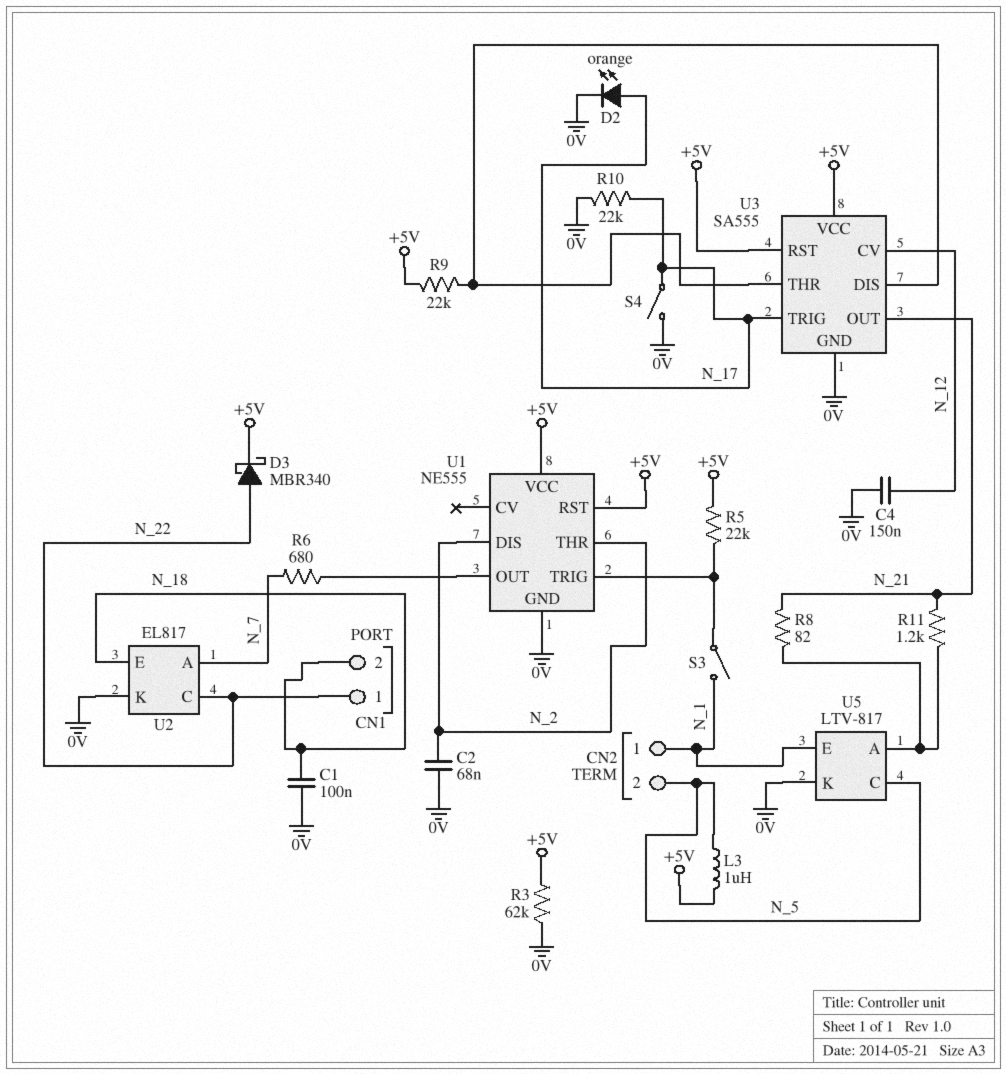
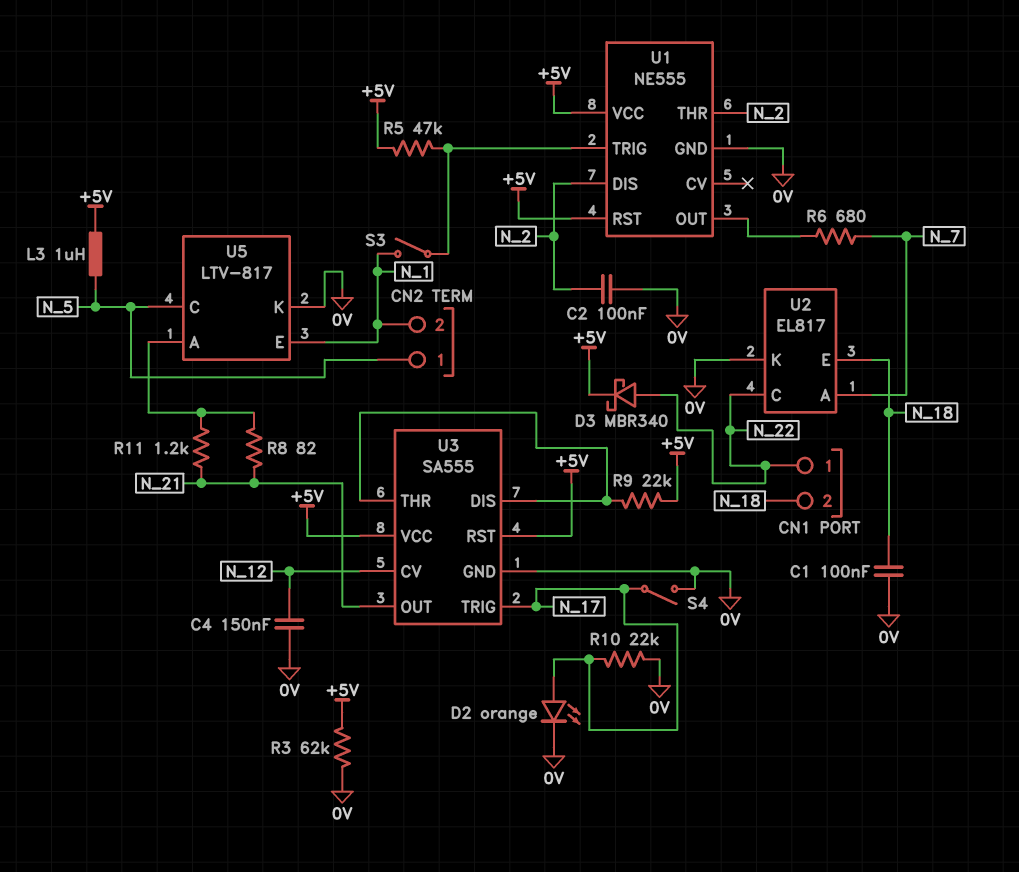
C2: 68nF (0V, N_2) -> 100nF (0V, N_2)
CN2 pin 1: N_1 -> N_5
CN2 pin 2: N_5 -> N_1
R5: 22k (+5V, U1/TRIG) -> 47k (+5V, U1/TRIG)

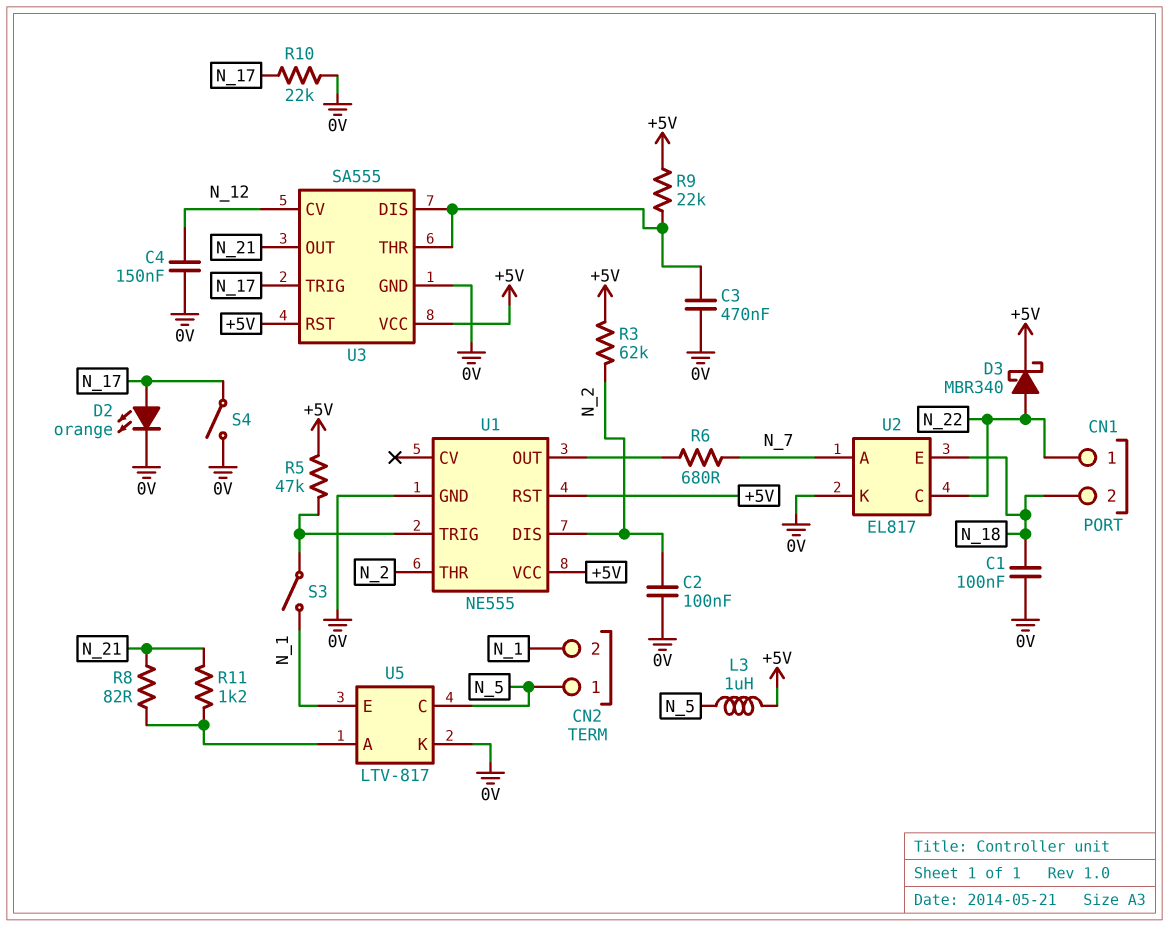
C3: none -> 470nF (0V, U3/DIS)
R3: 62k (+5V, 0V) -> 62k (+5V, N_2)

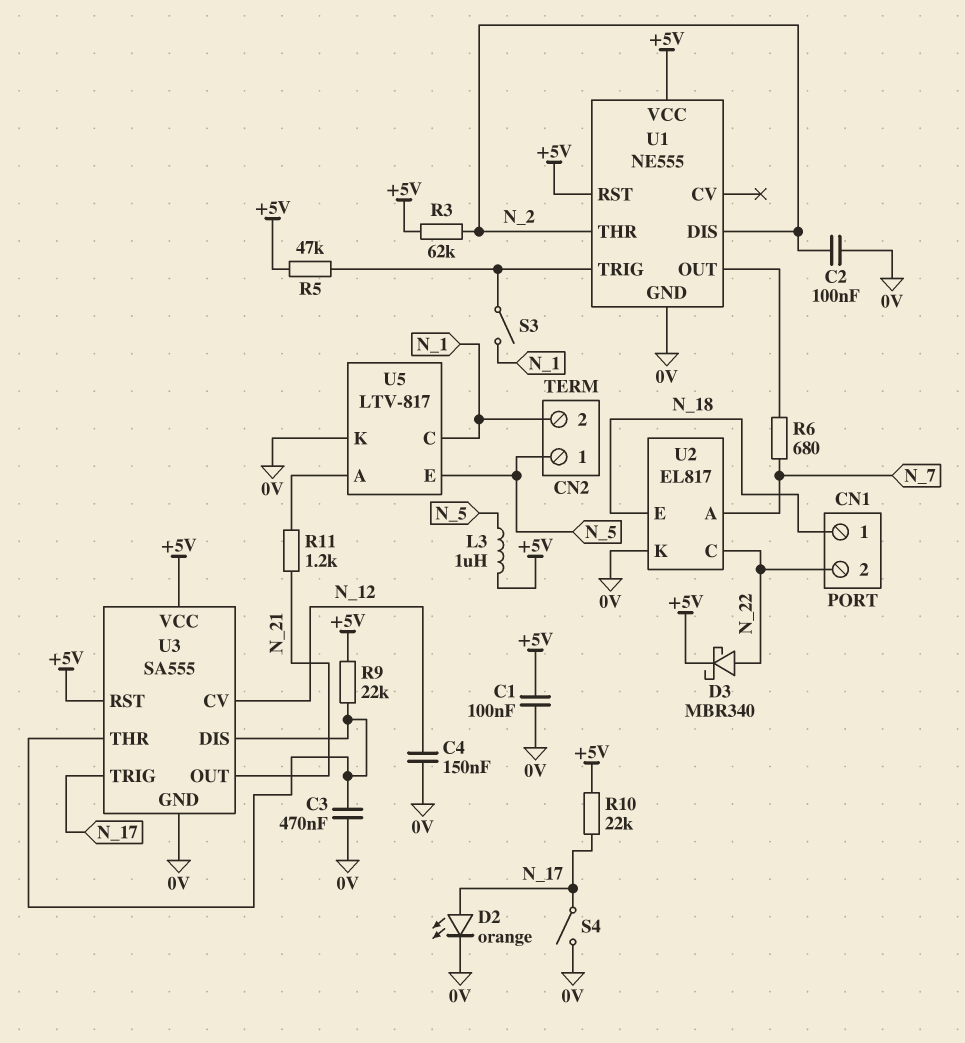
C1: 100nF (0V, N_18) -> 100nF (+5V, 0V)
CN1 pin 1: N_22 -> N_18
CN1 pin 2: N_18 -> N_22
R8: 82 (N_21, U5/A) -> none
R10: 22k (0V, N_17) -> 22k (+5V, N_17)
U5 pin C: N_5 -> N_1
U5 pin E: N_1 -> N_5

